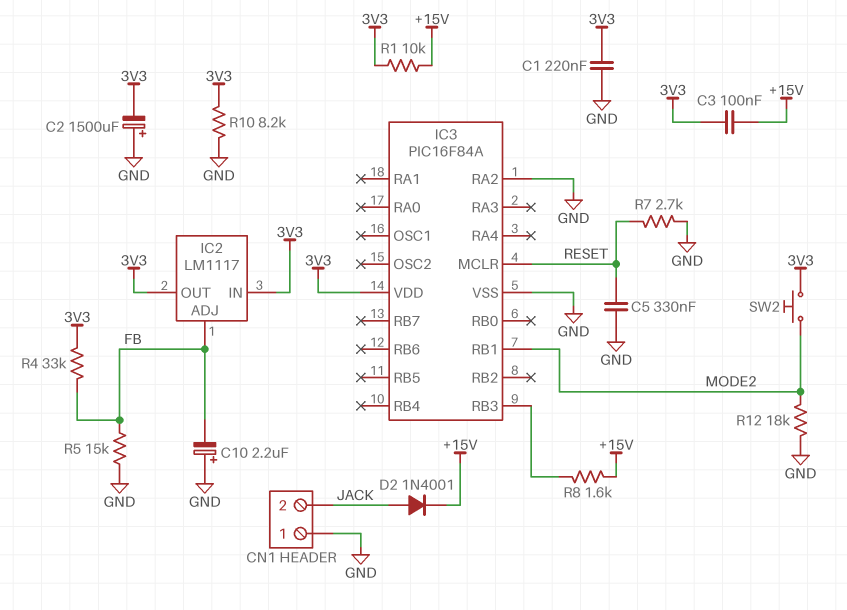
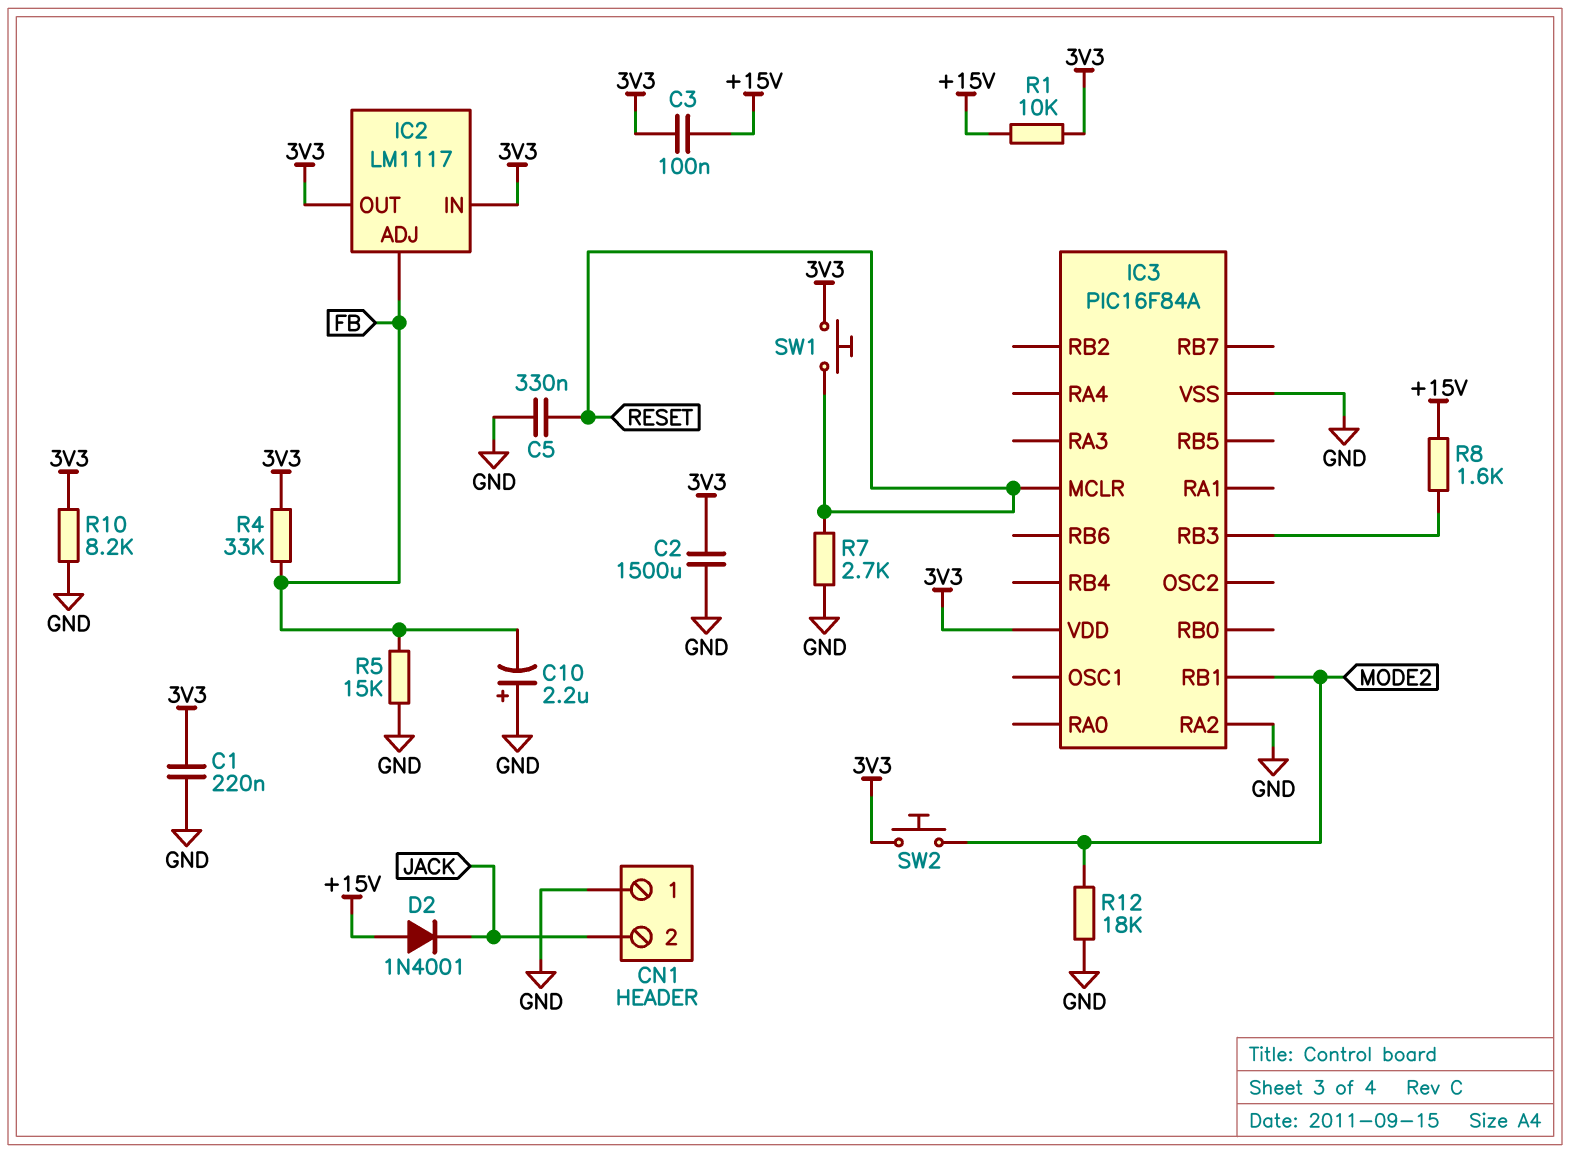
C2: 1500uF (plus GND, minus 3V3) -> 1500uF (3V3, GND)
D2: diode 1N4001 (A JACK, K +15V) -> diode 1N4001 (A +15V, K JACK)
SW1: none -> button (3V3, RESET)

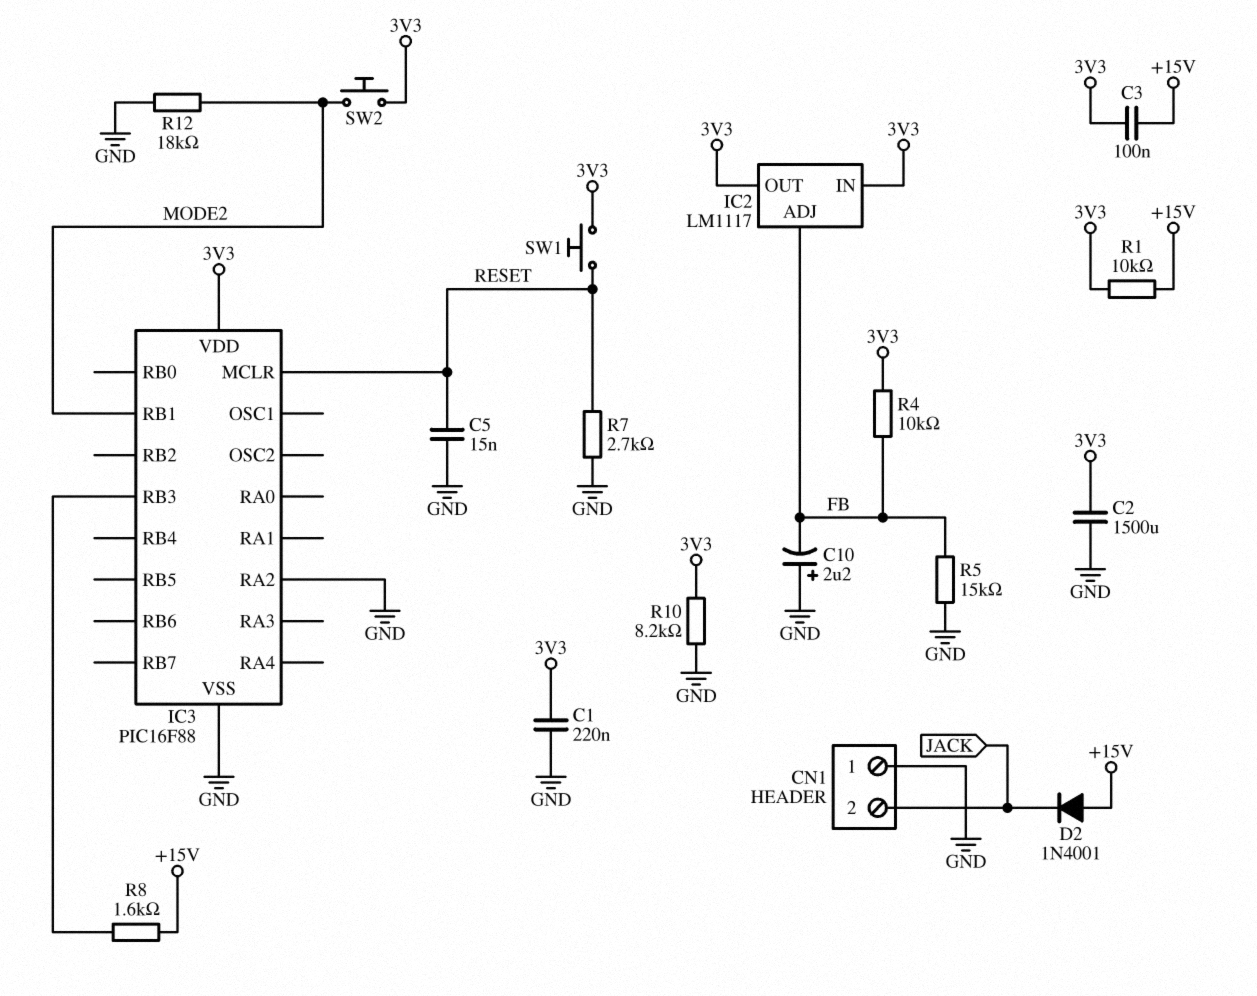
C5: 330nF (GND, RESET) -> 15nF (GND, RESET)
IC3: PIC16F84A -> PIC16F88
R4: 33k (3V3, FB) -> 10k (3V3, FB)

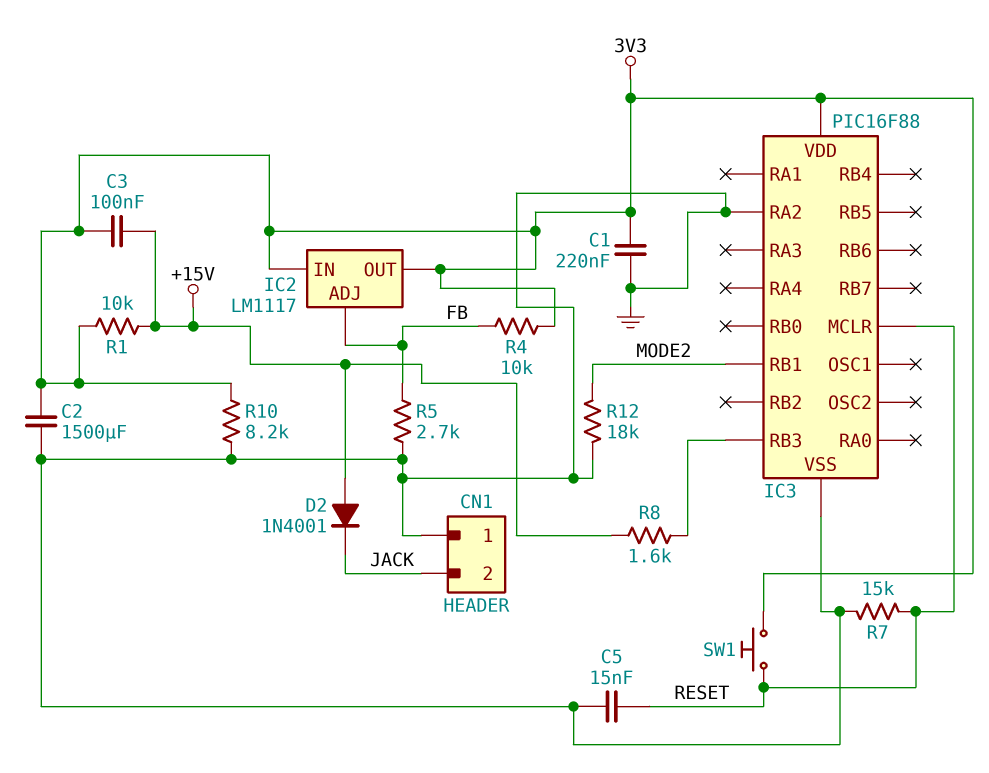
C10: 2.2uF (plus GND, minus FB) -> none
R5: 15k (FB, GND) -> 2.7k (FB, GND)
R7: 2.7k (GND, RESET) -> 15k (GND, RESET)
SW2: button (3V3, MODE2) -> none

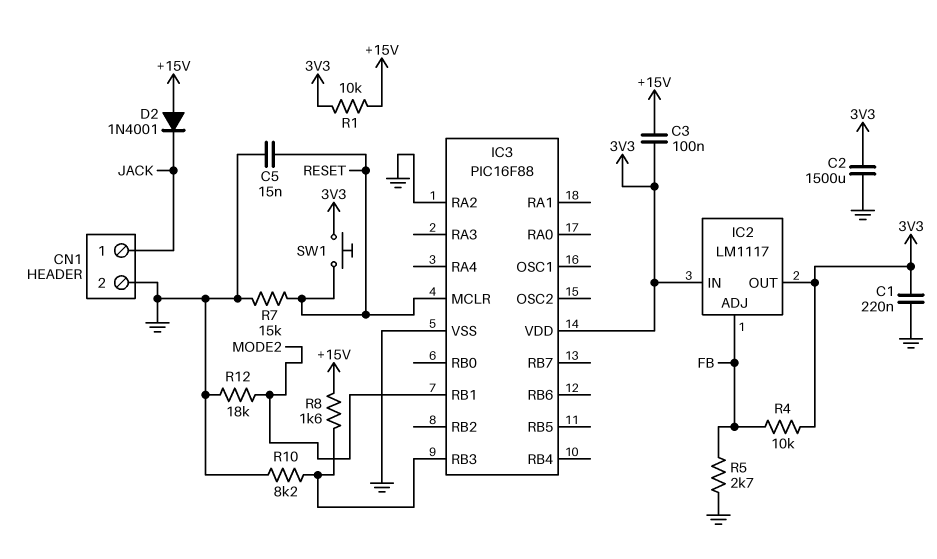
CN1 pin 1: GND -> JACK
CN1 pin 2: JACK -> GND
R10: 8.2k (3V3, GND) -> 8.2k (GND, IC3/RB3)

